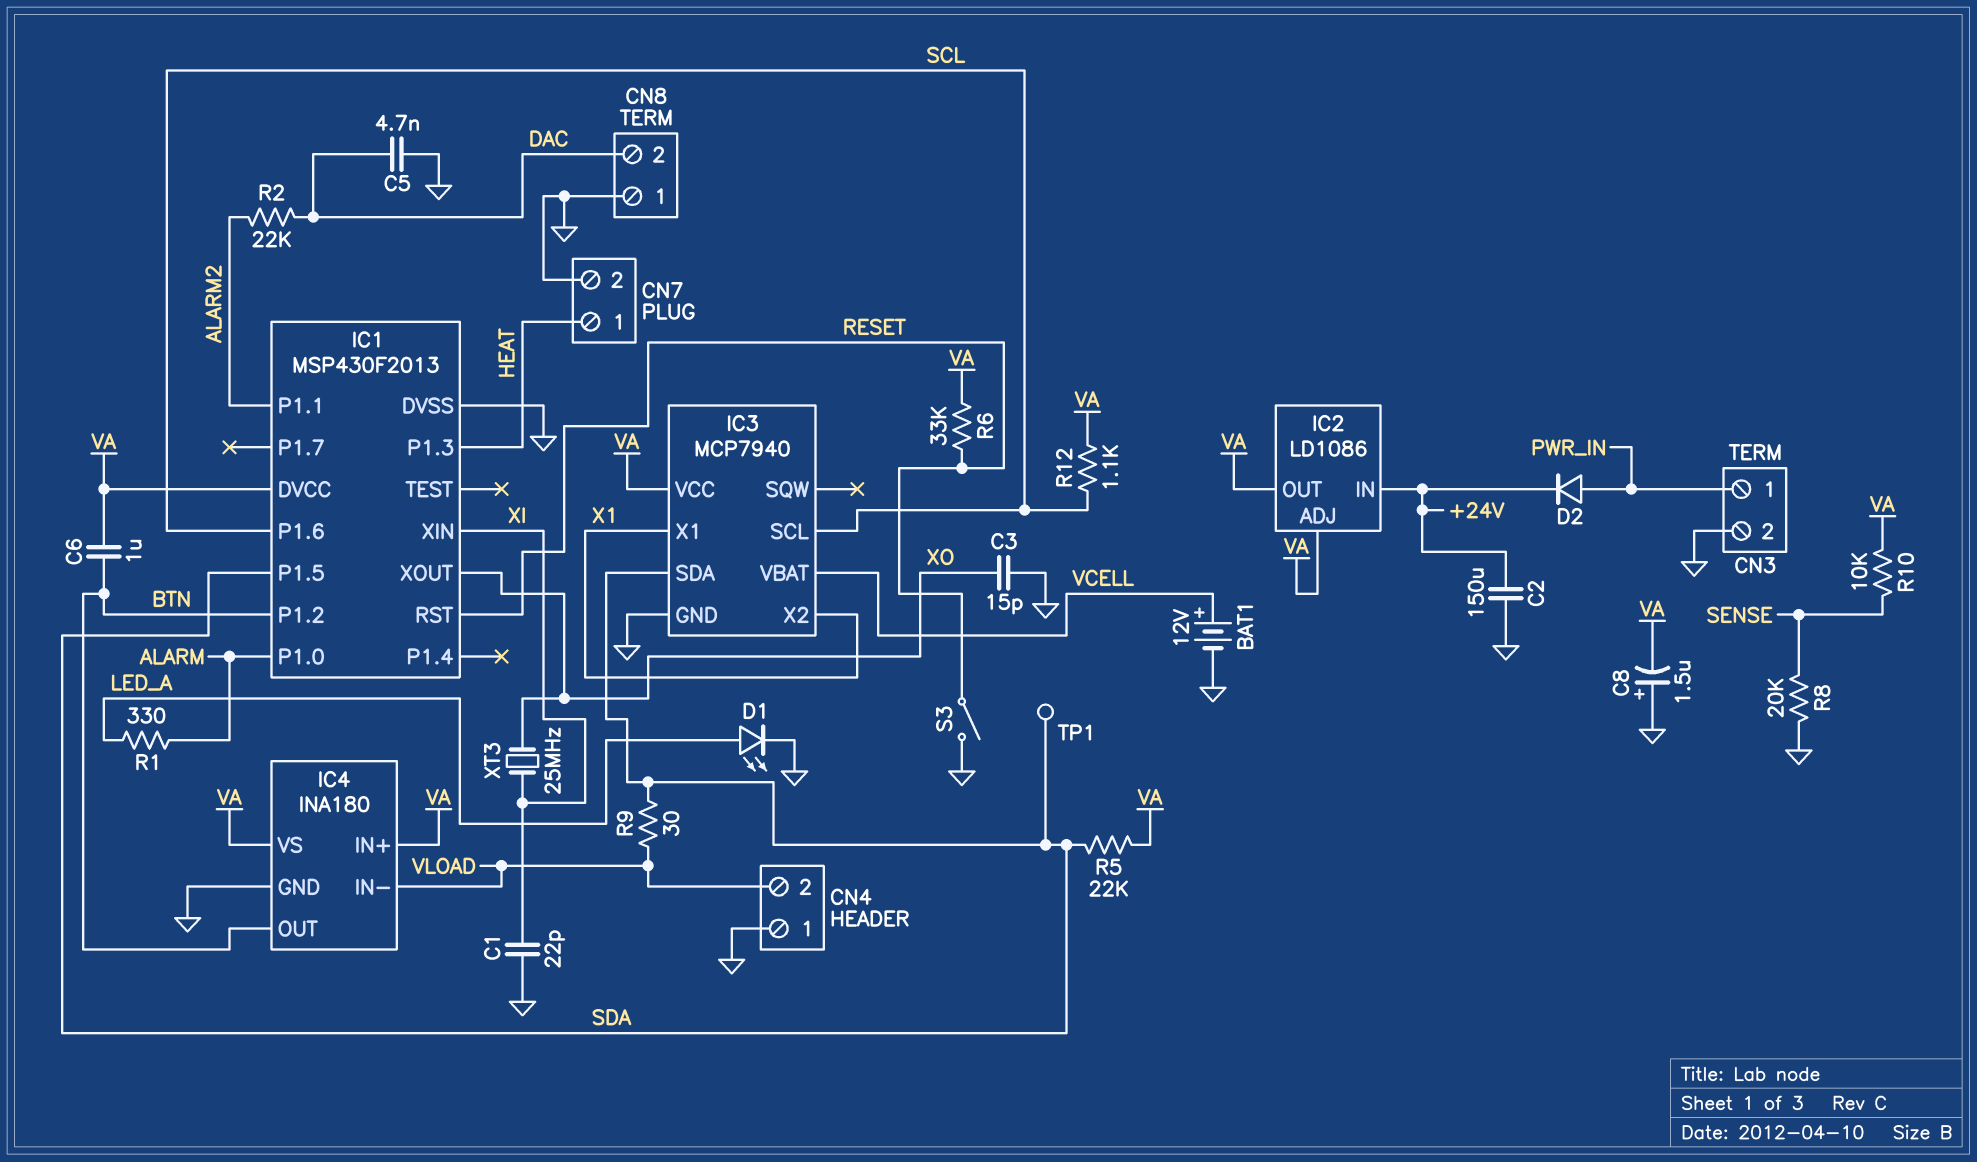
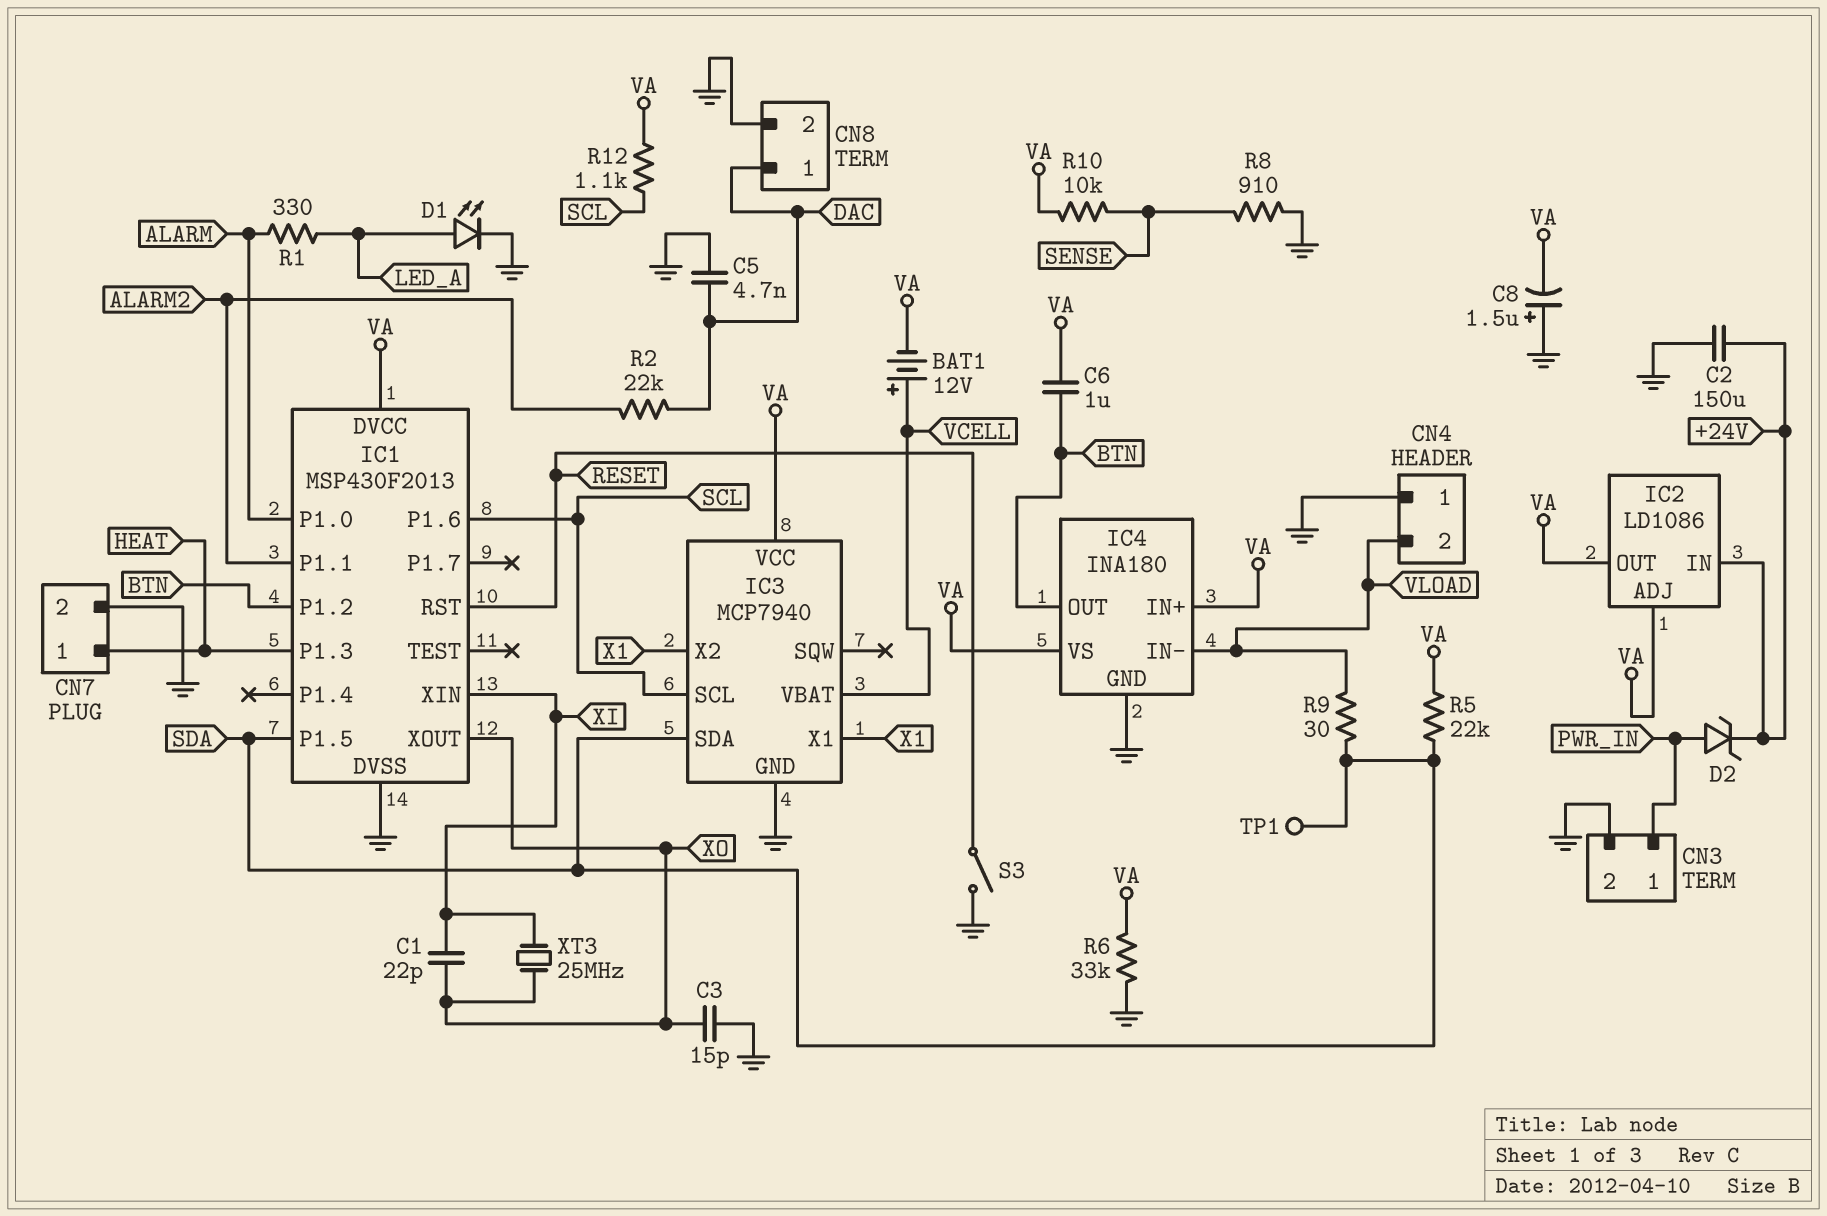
BAT1: 12V (plus VCELL, minus GND) -> 12V (plus VCELL, minus VA)
C1: 22pF (GND, XI) -> 22pF (XI, XO)
CN8 pin 1: GND -> DAC
CN8 pin 2: DAC -> GND
D2: diode (A PWR_IN, K +24V) -> zener (A PWR_IN, K +24V)
R6: 33k (RESET, VA) -> 33k (GND, VA)
R8: 20k (GND, SENSE) -> 910 (GND, SENSE)

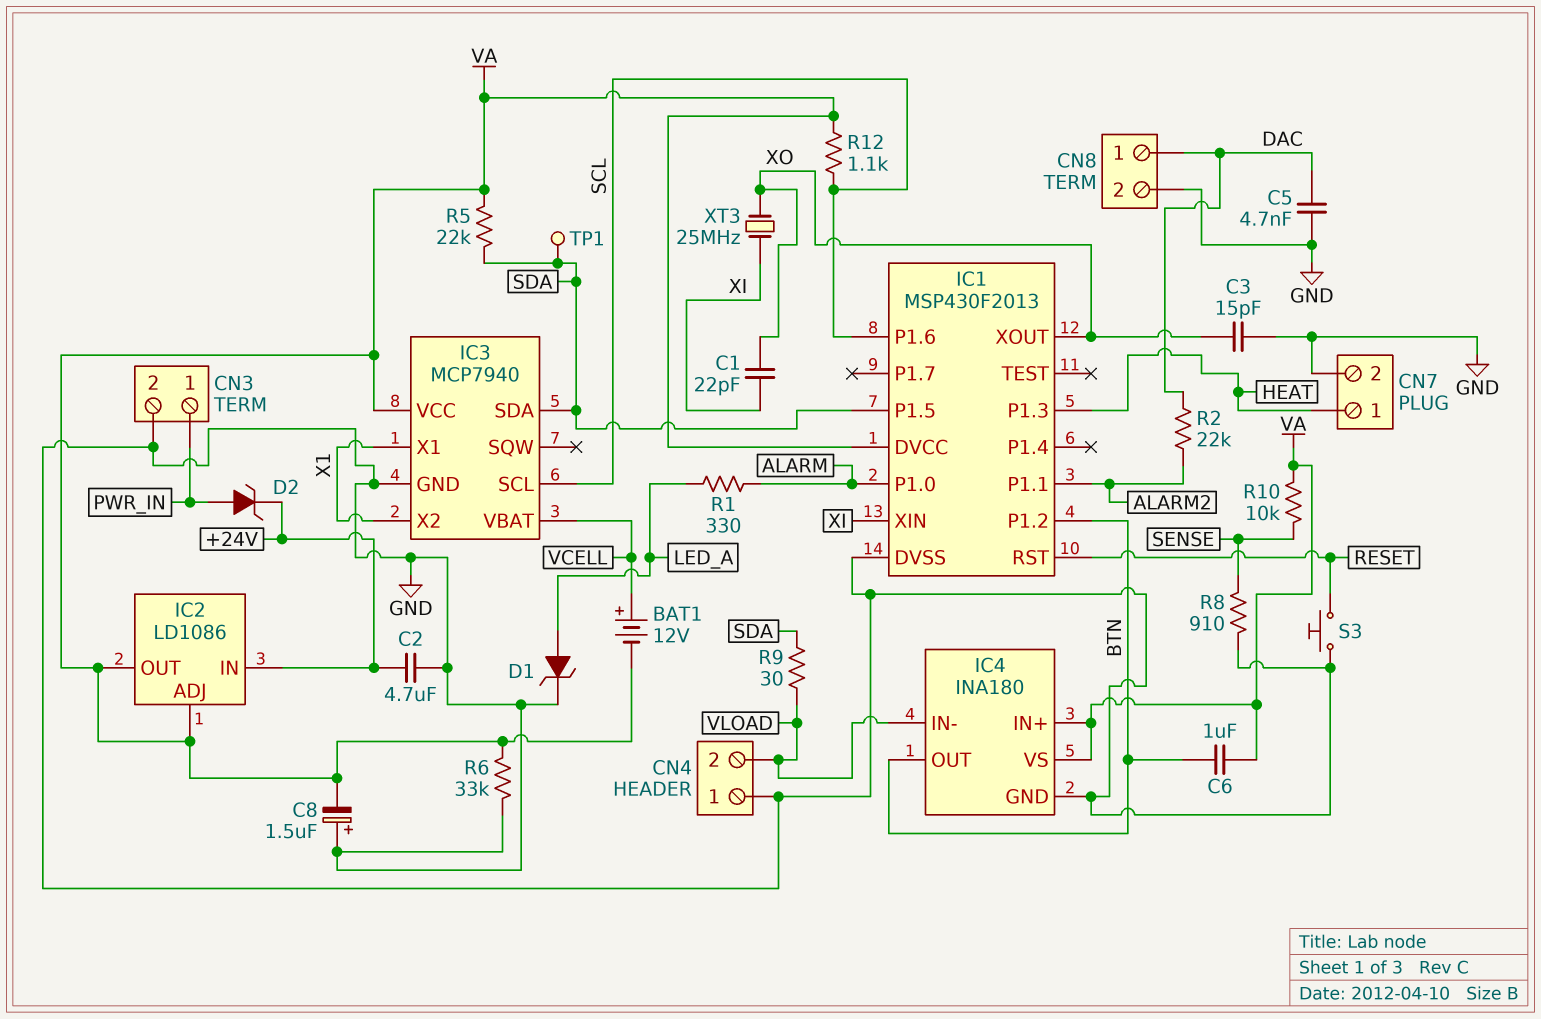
C2: 150uF (+24V, GND) -> 4.7uF (+24V, GND)
D1: LED (A LED_A, K GND) -> zener (A LED_A, K GND)
S3: switch (GND, RESET) -> button (GND, RESET)

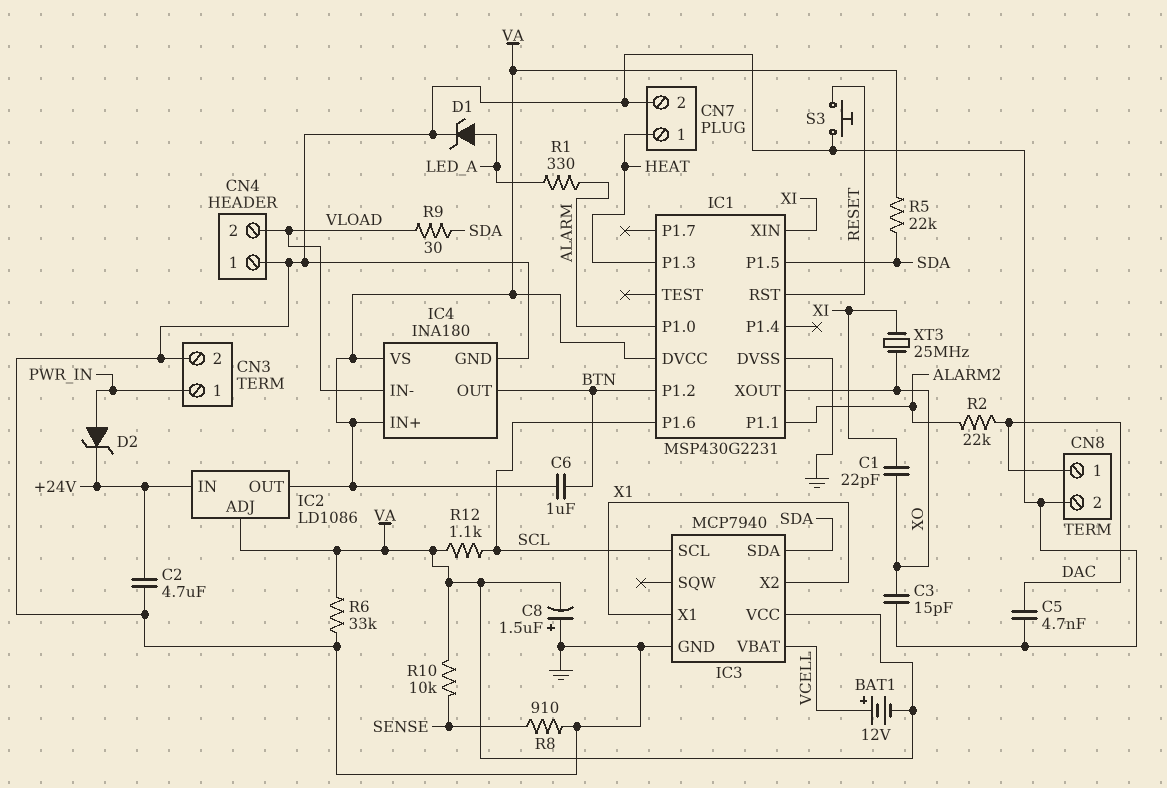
IC1: MSP430F2013 -> MSP430G2231
TP1: test point (SDA) -> none

